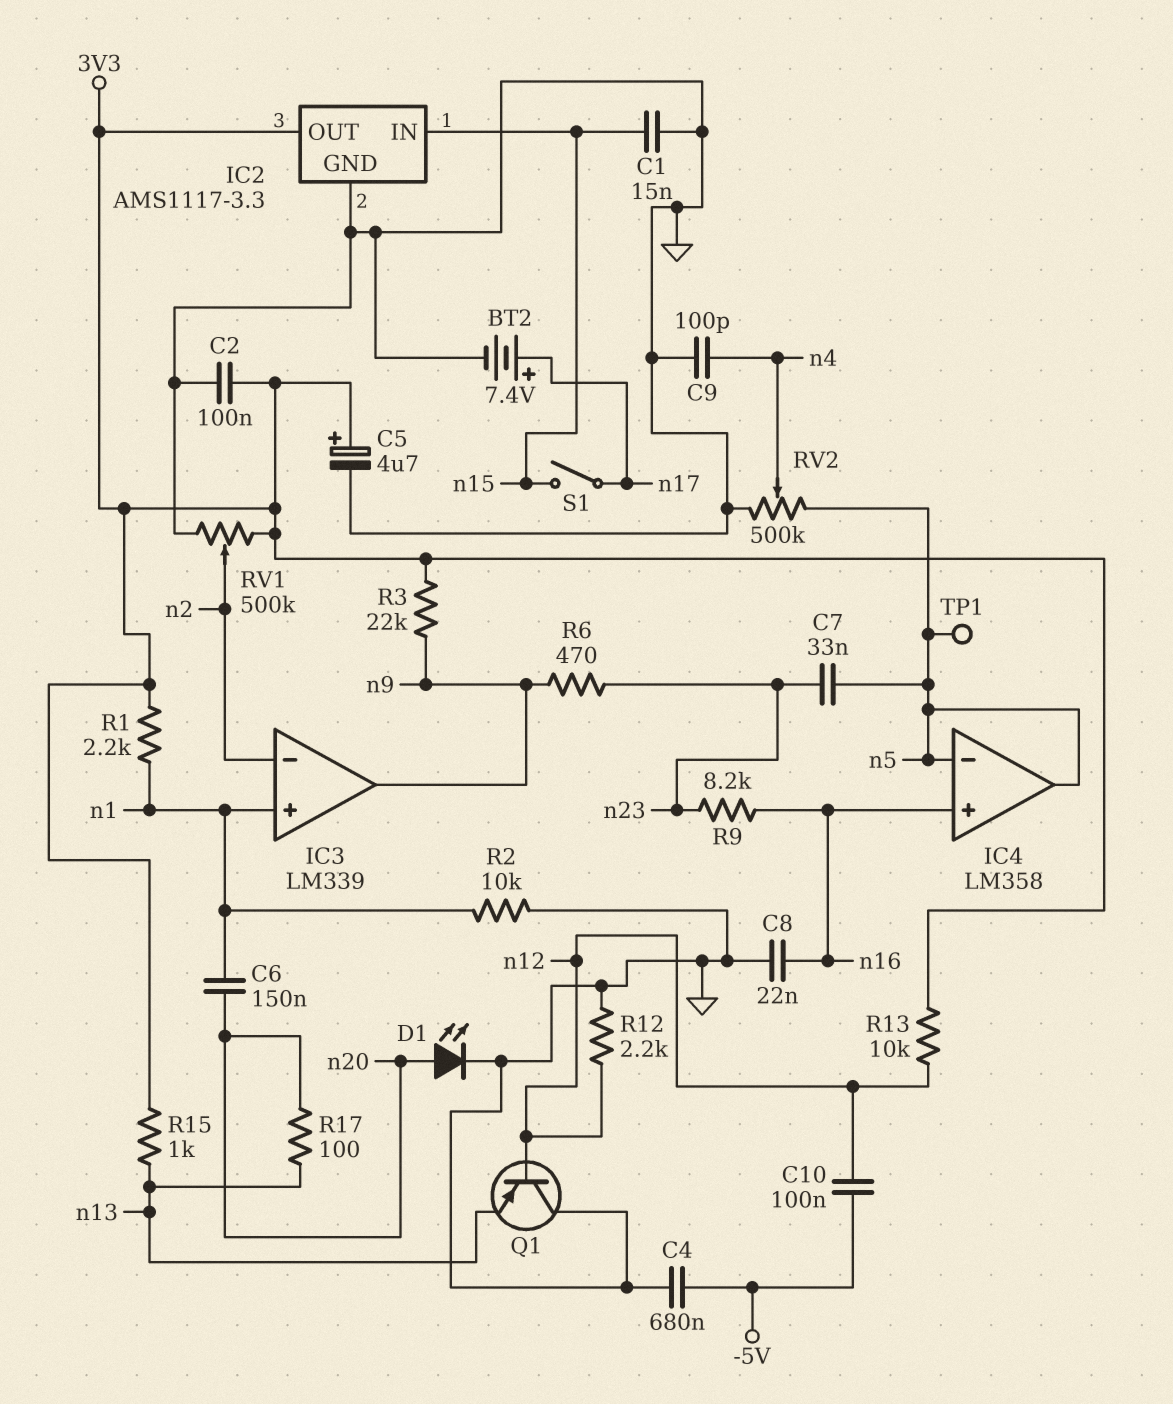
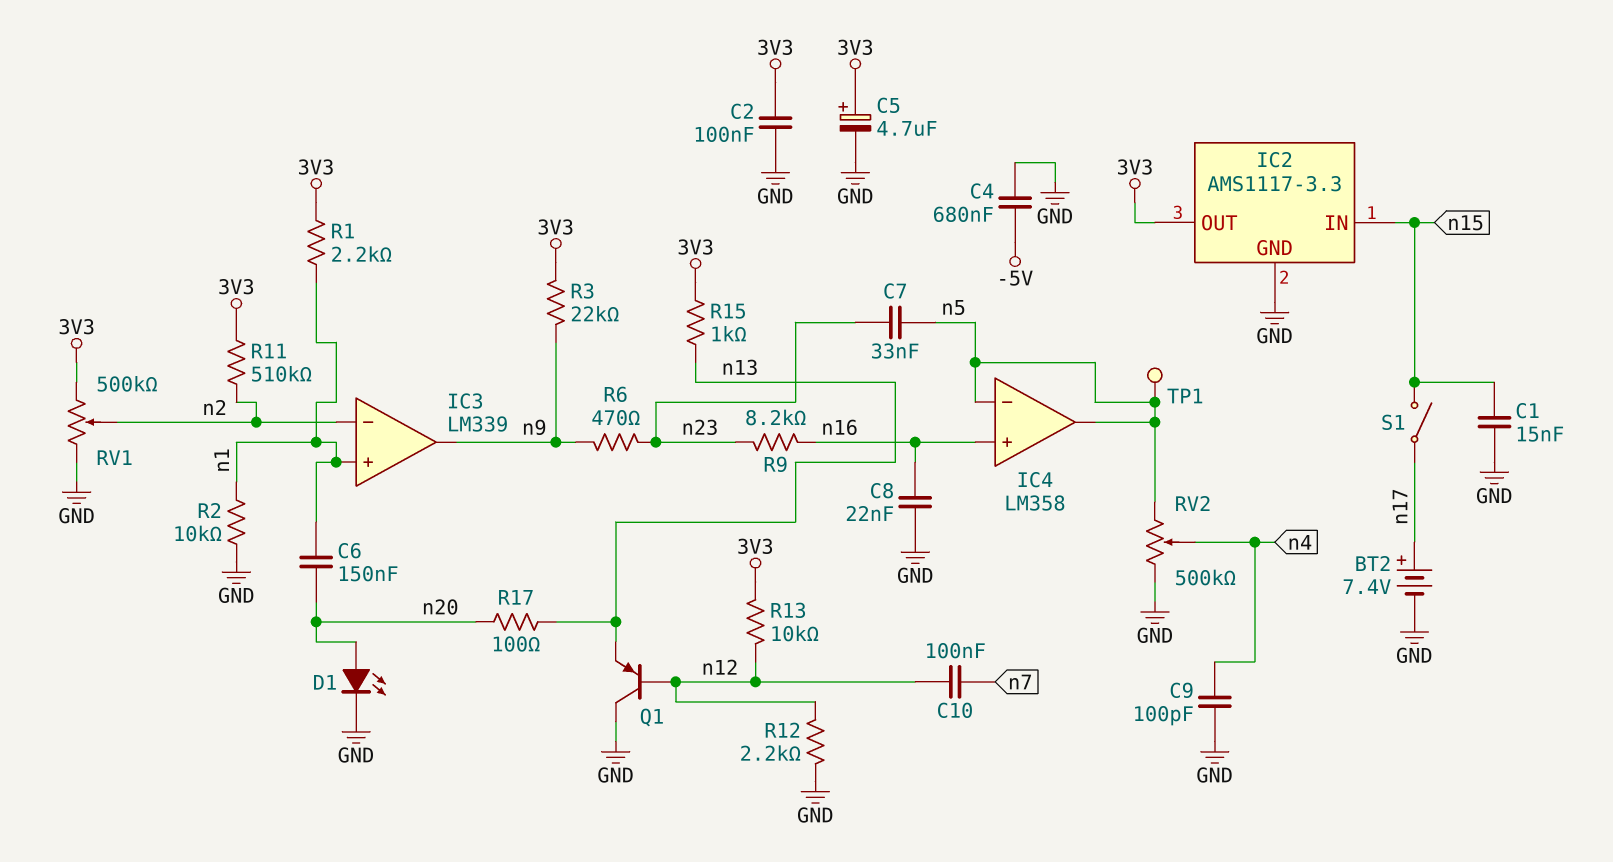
C10: 100nF (-5V, n12) -> 100nF (n7, n12)
R11: none -> 510k (3V3, n2)

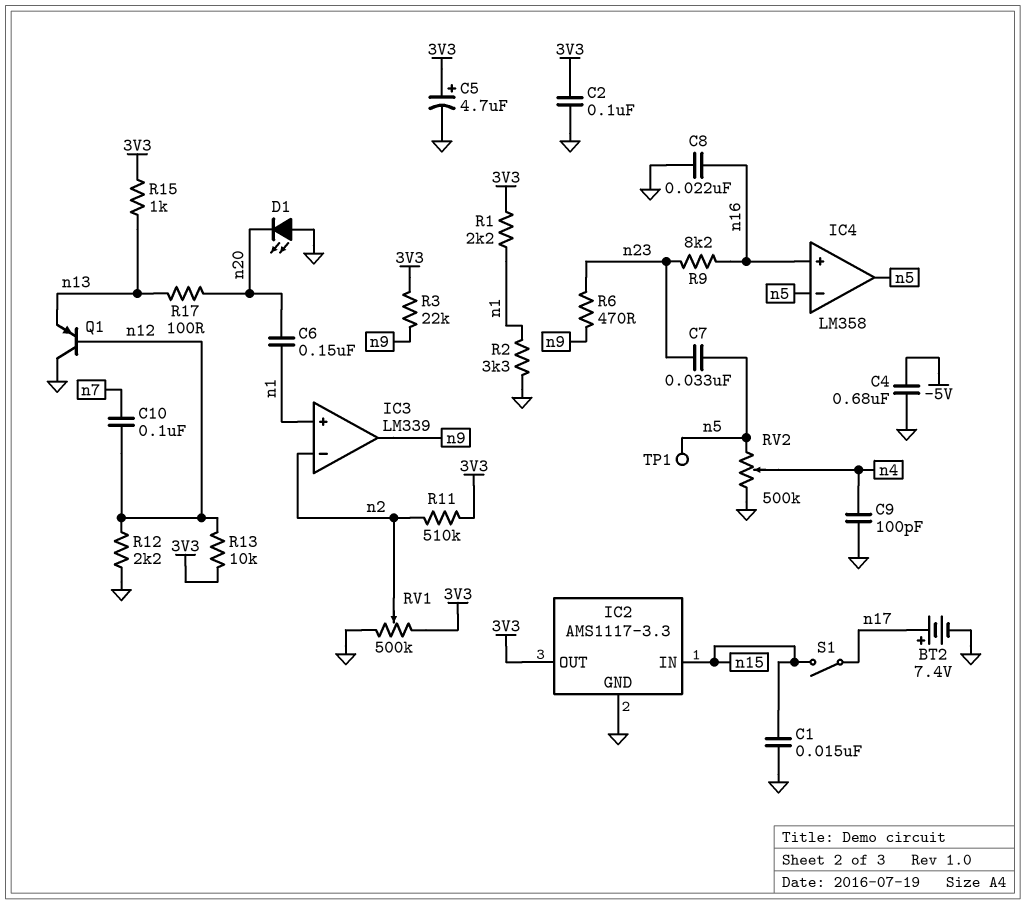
D1: LED (A n20, K GND) -> LED (A GND, K n20)
R2: 10k (GND, n1) -> 3.3k (GND, n1)

